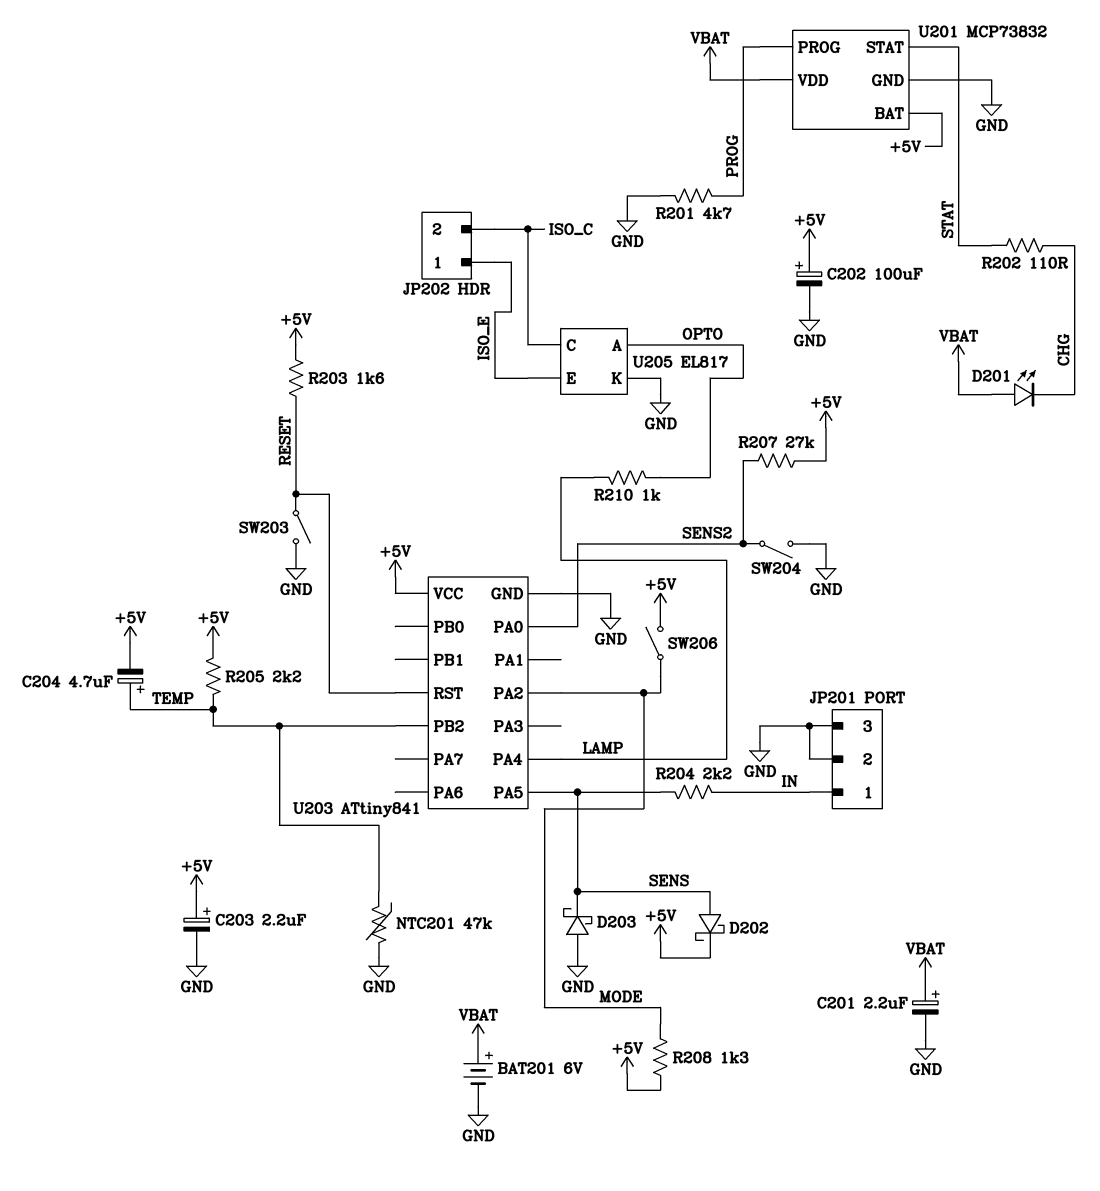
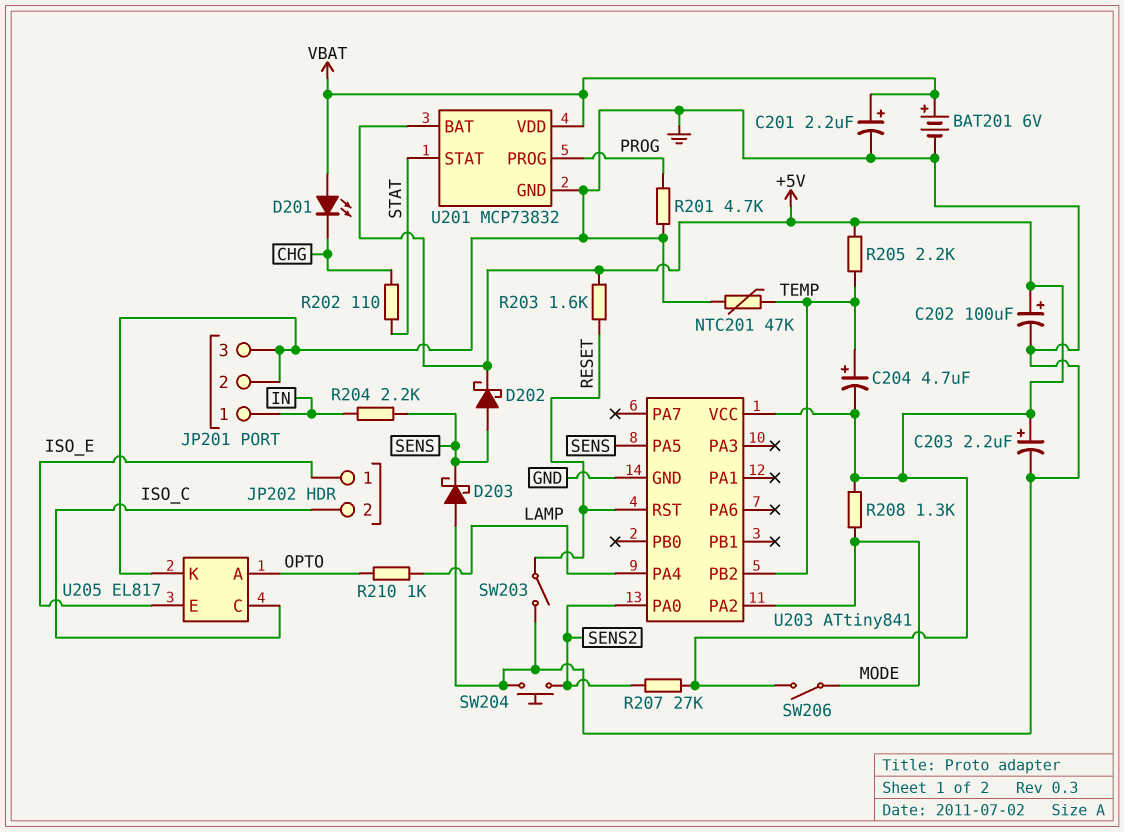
SW204: switch (GND, SENS2) -> button (GND, SENS2)

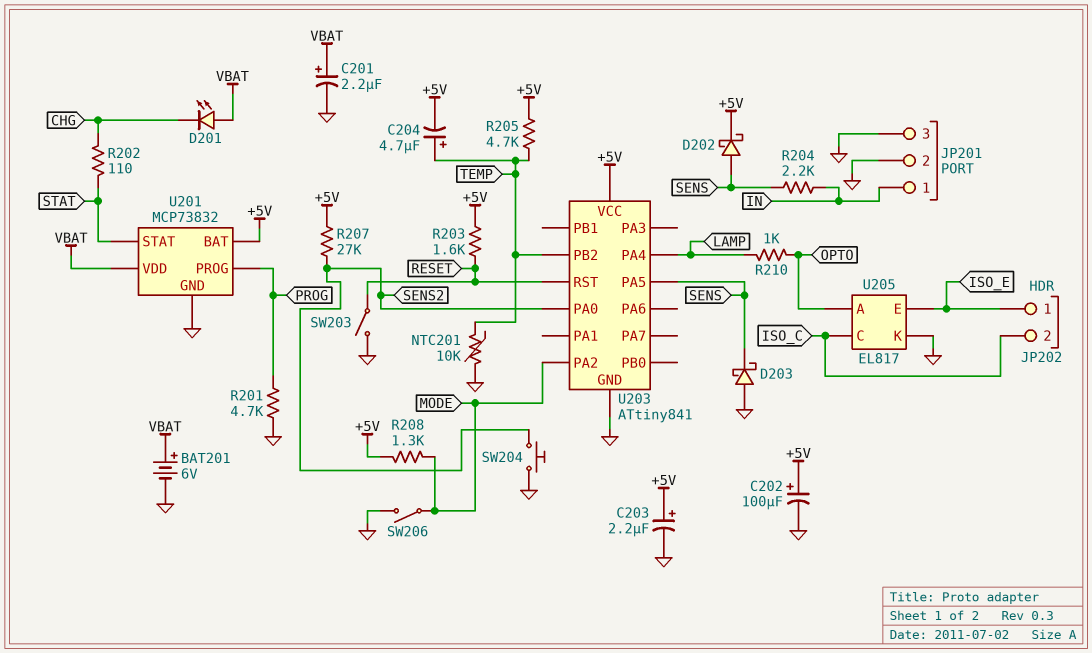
NTC201: 47k (GND, TEMP) -> 10k (GND, TEMP)
R205: 2.2k (+5V, TEMP) -> 4.7k (+5V, TEMP)
SW206: switch (+5V, MODE) -> switch (GND, MODE)

